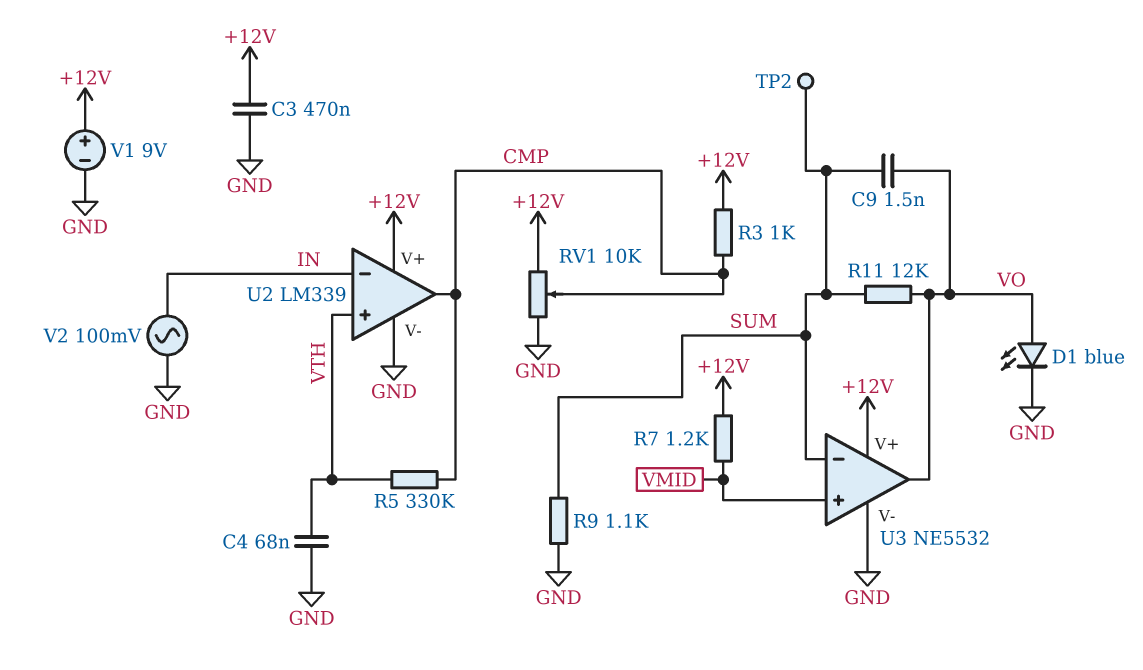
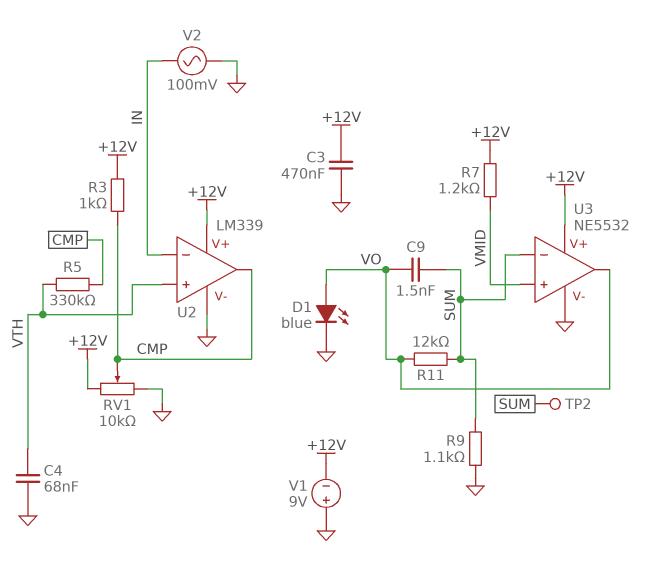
V1: 9V (plus +12V, minus GND) -> 9V (plus GND, minus +12V)

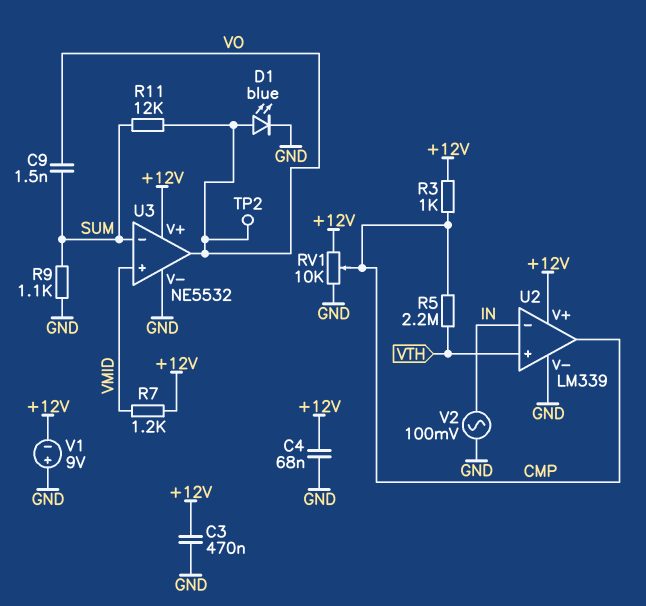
C4: 68nF (GND, VTH) -> 68nF (+12V, GND)
R5: 330k (CMP, VTH) -> 2.2M (CMP, VTH)
TP2: test point (SUM) -> test point (VO)

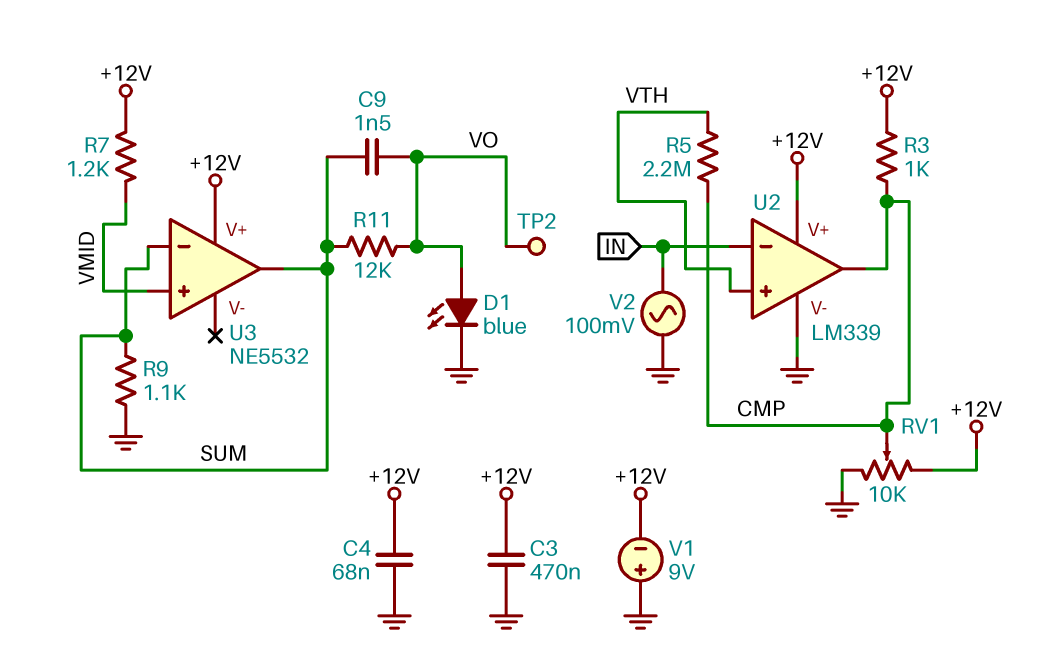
U3 pin V-: GND -> none
U3 pin out: VO -> SUM

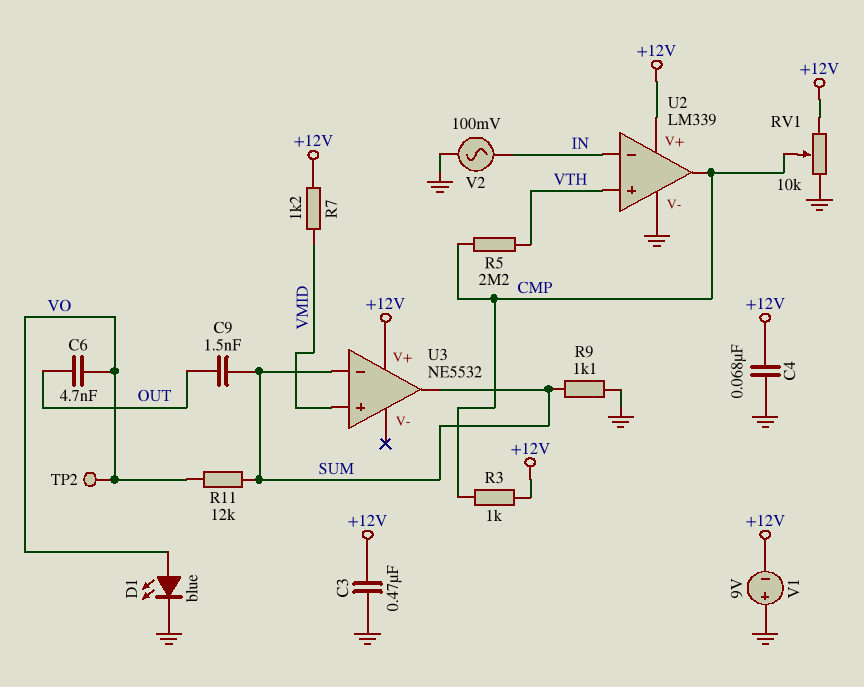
C6: none -> 4.7nF (OUT, VO)
C9: 1.5nF (SUM, VO) -> 1.5nF (OUT, SUM)

